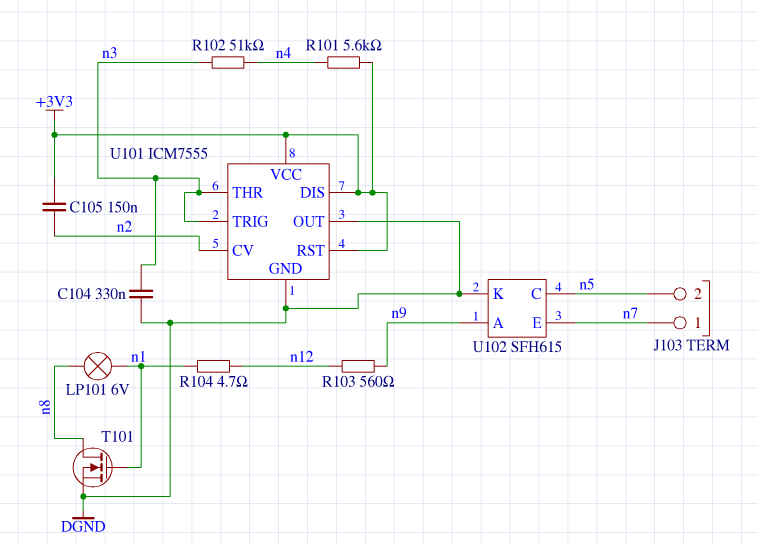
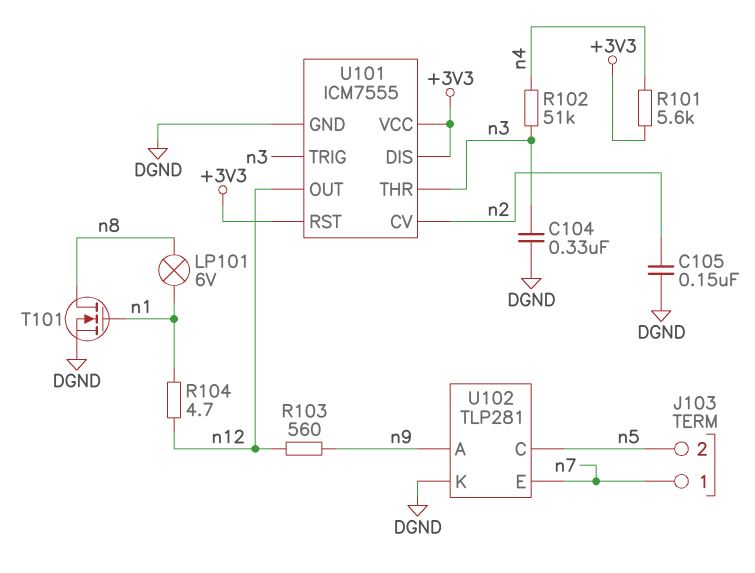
C105: 150nF (+3V3, n2) -> 150nF (DGND, n2)
U101 pin OUT: DGND -> n12
U102: SFH615 -> TLP281

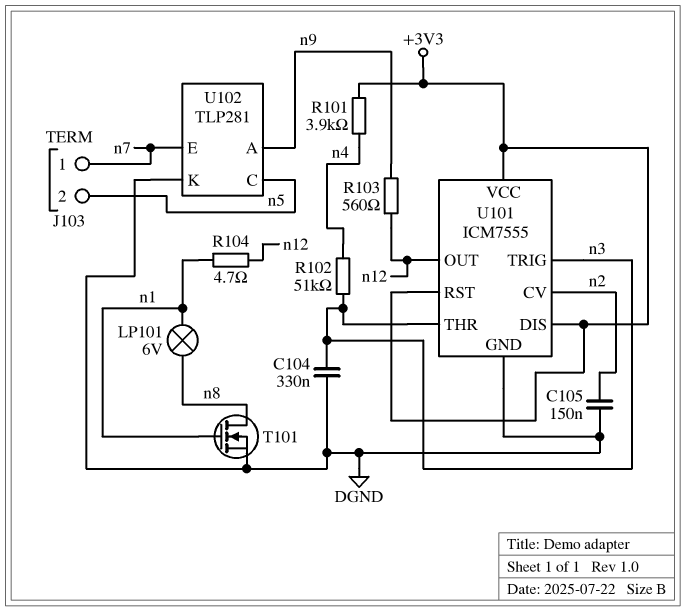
R101: 5.6k (+3V3, n4) -> 3.9k (+3V3, n4)

